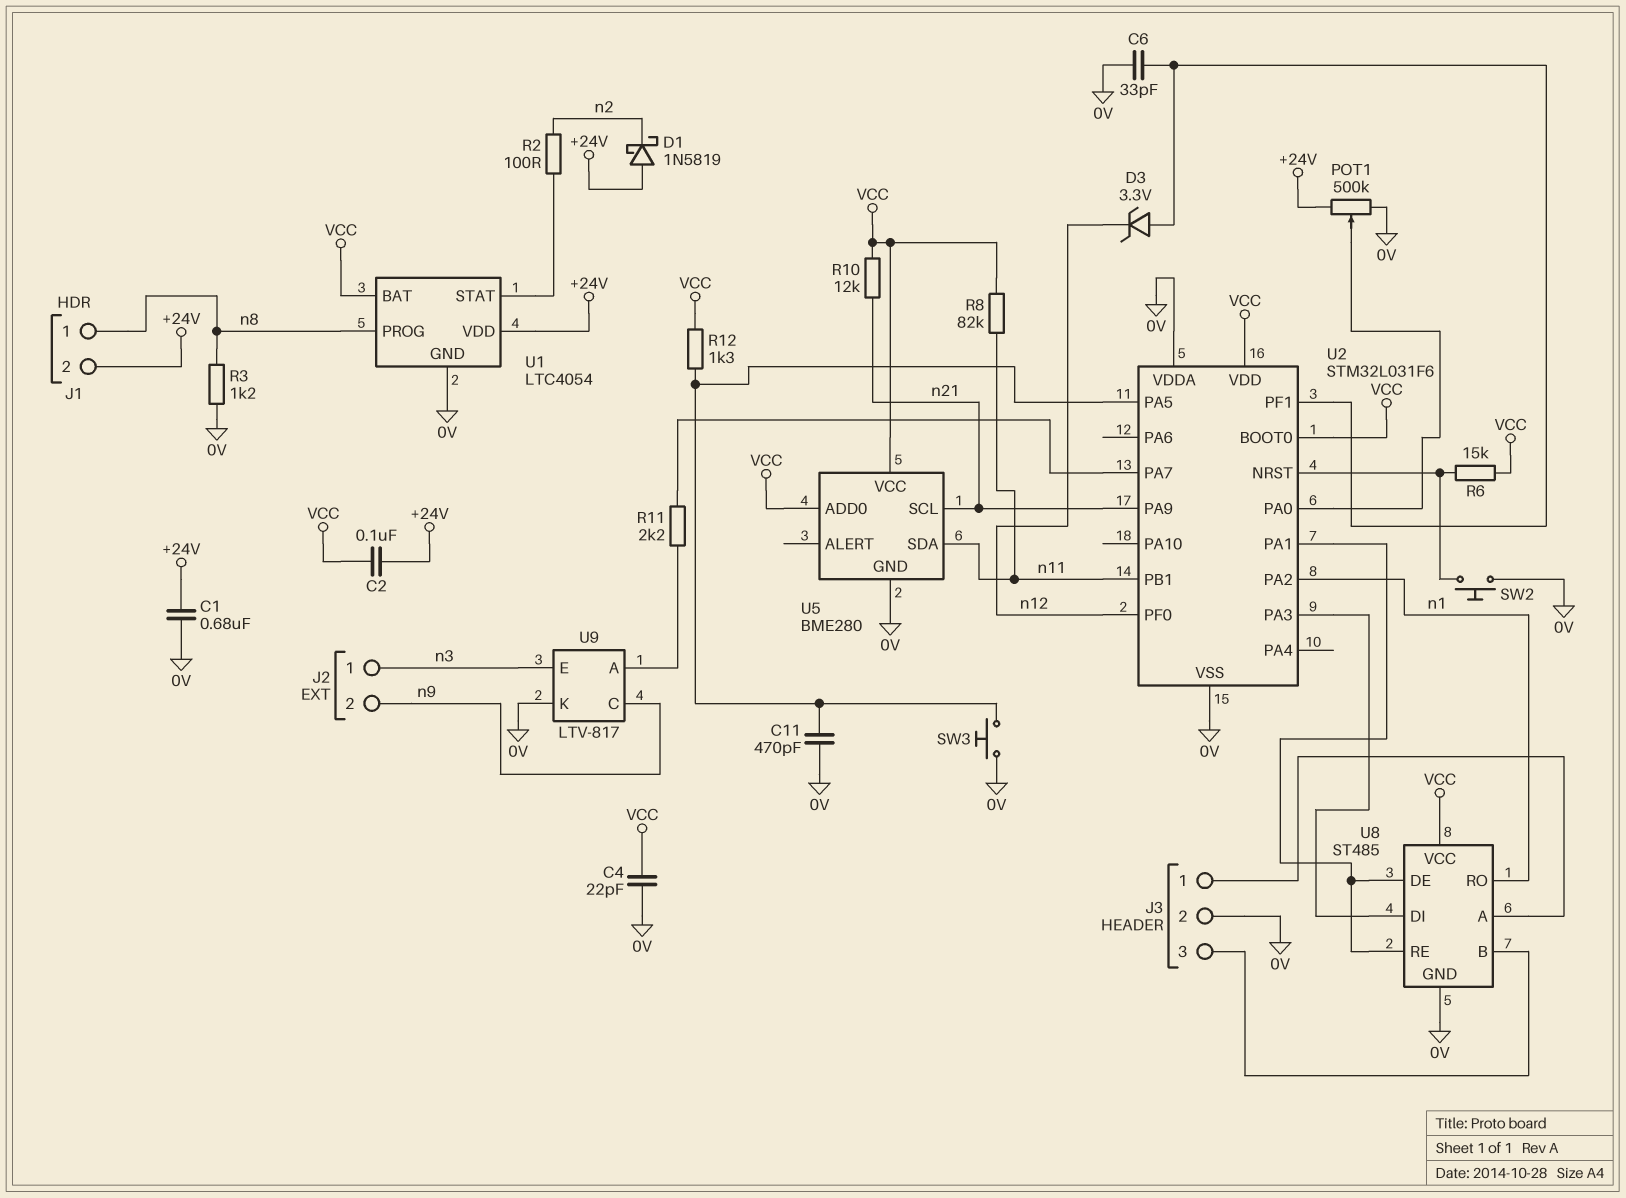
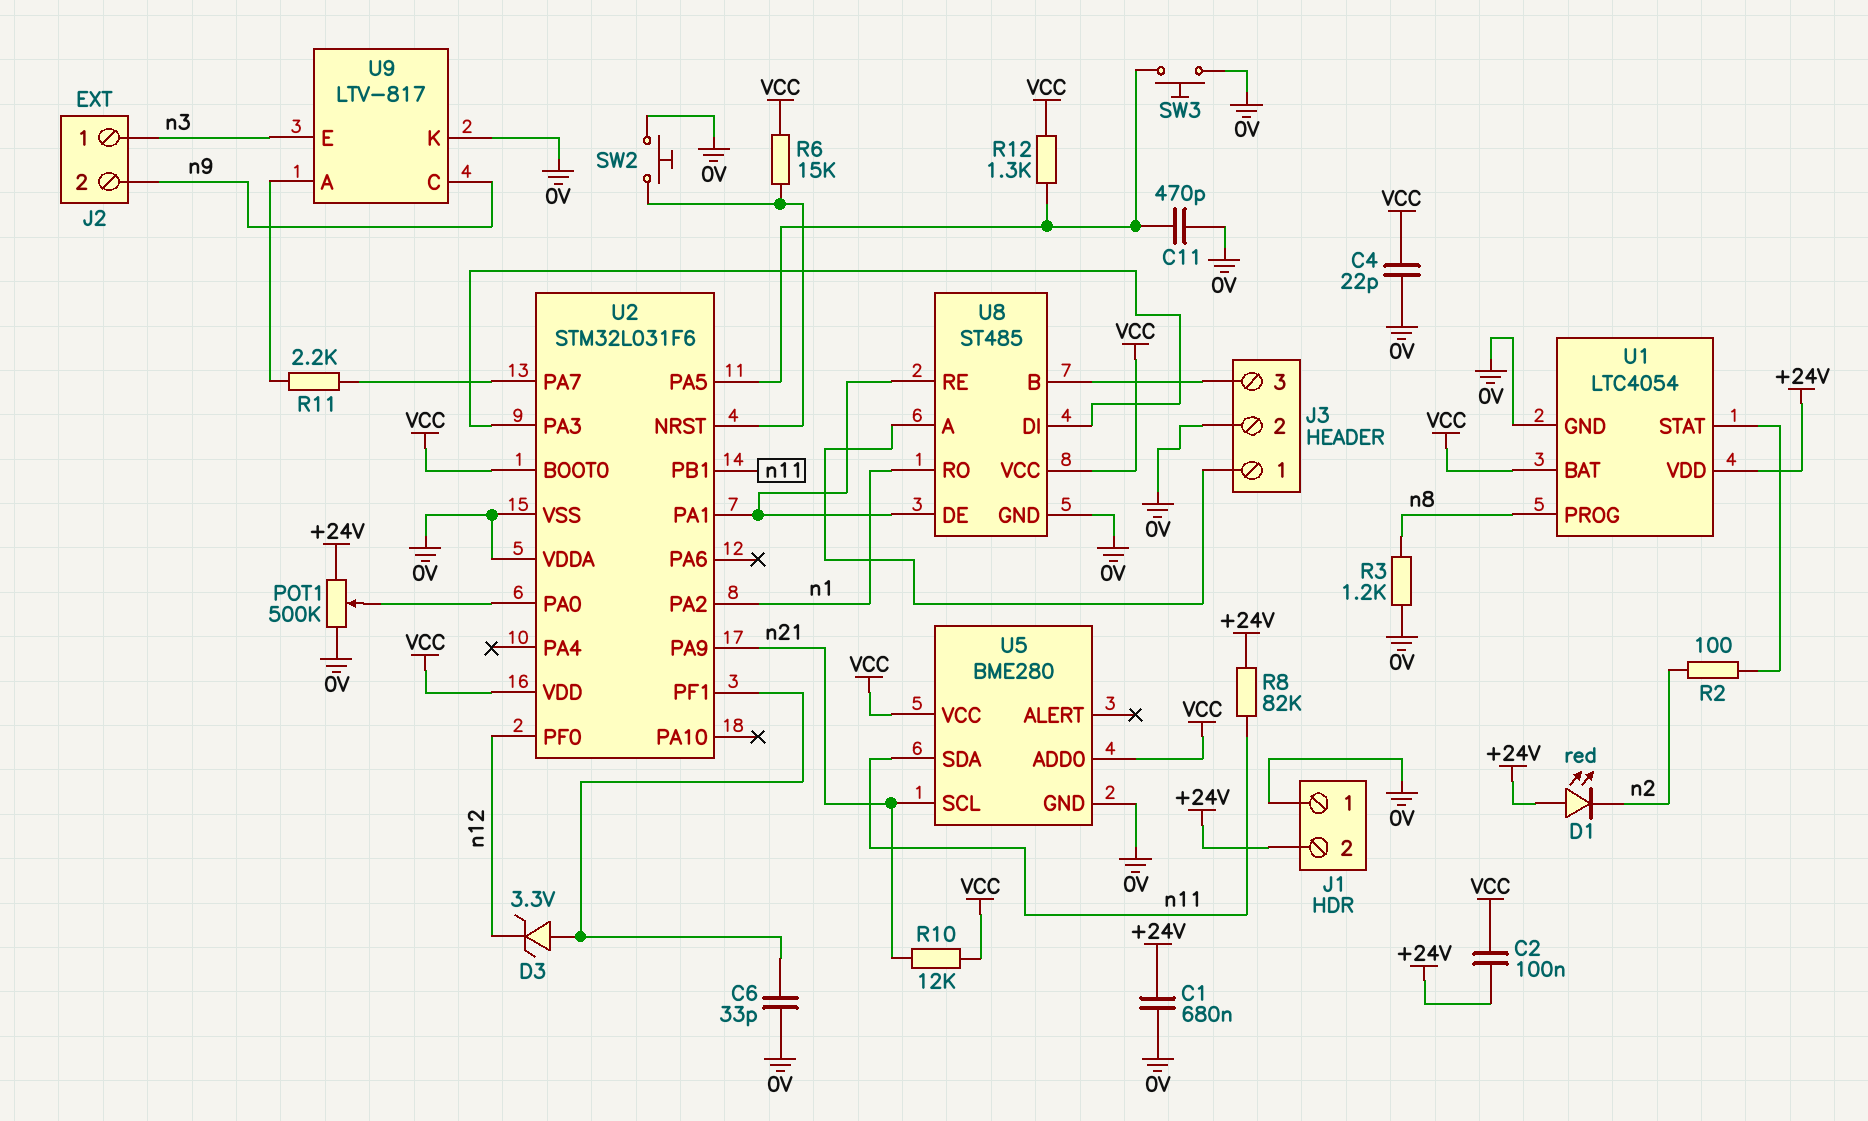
D1: schottky 1N5819 (A +24V, K n2) -> LED red (A +24V, K n2)
J1 pin 1: n8 -> 0V
R8: 82k (VCC, n11) -> 82k (+24V, n11)

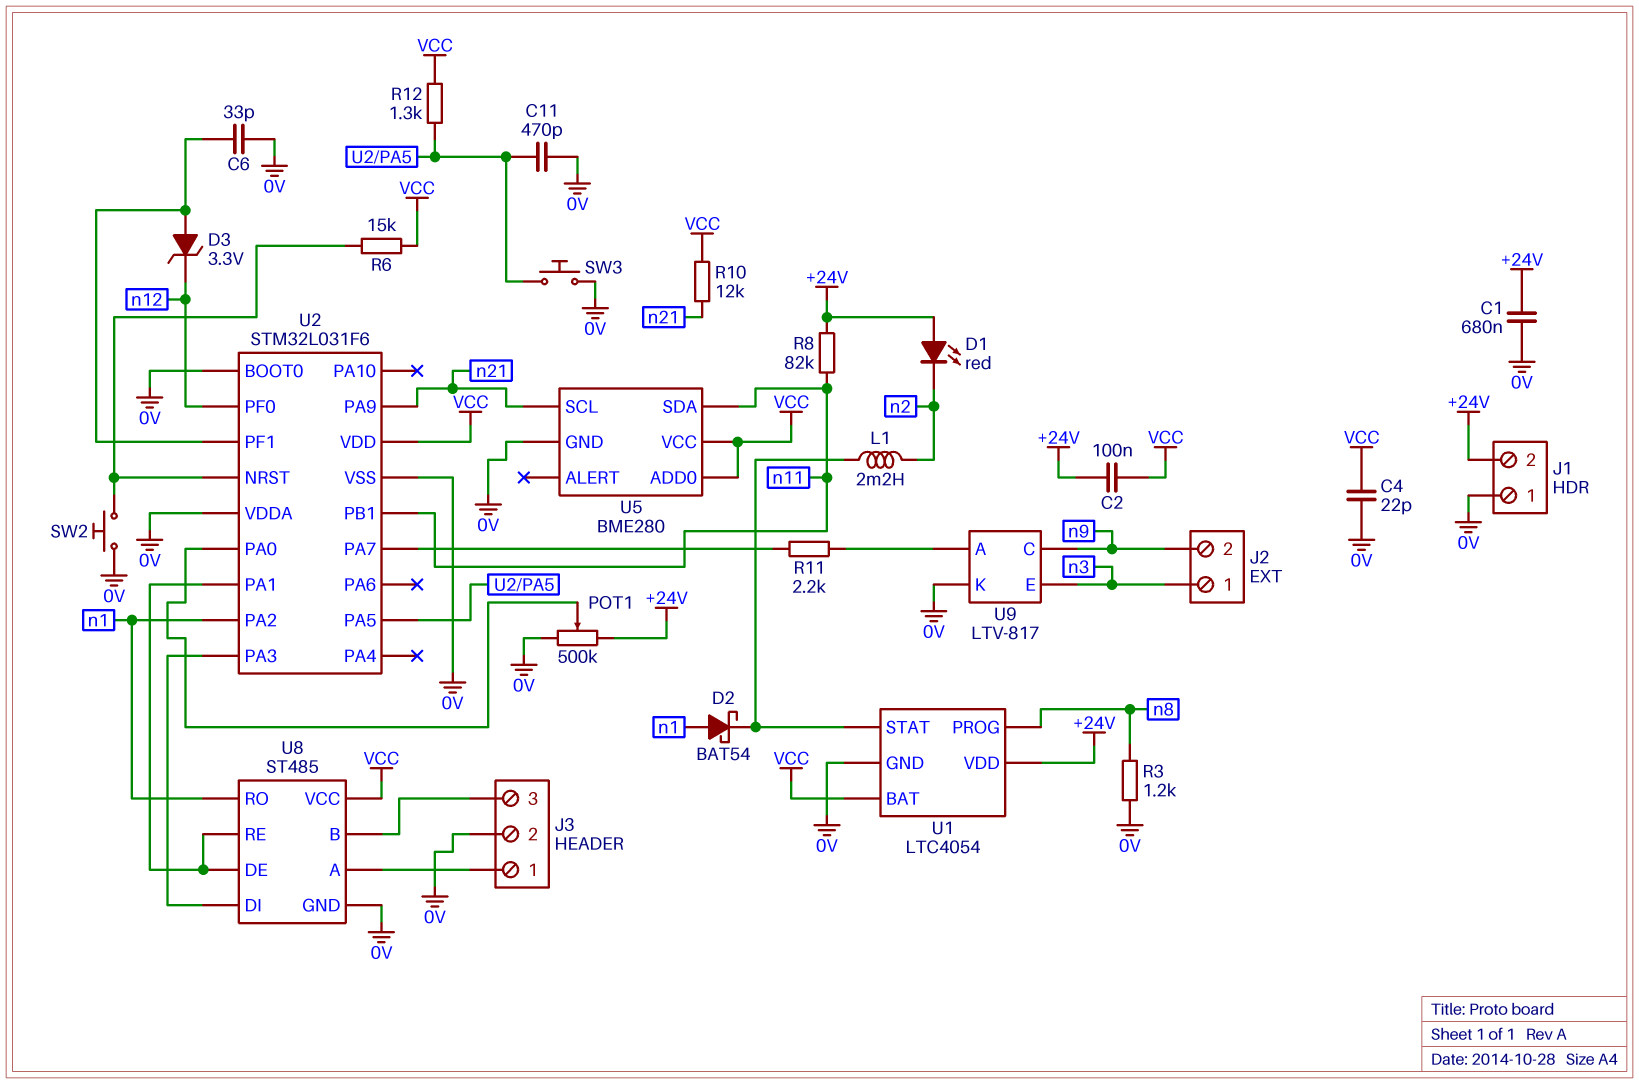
D2: none -> schottky BAT54 (A n1, K U1/STAT)
L1: none -> 2.2mH (U1/STAT, n2)
R2: 100 (U1/STAT, n2) -> none
U2 pin BOOT0: VCC -> 0V

